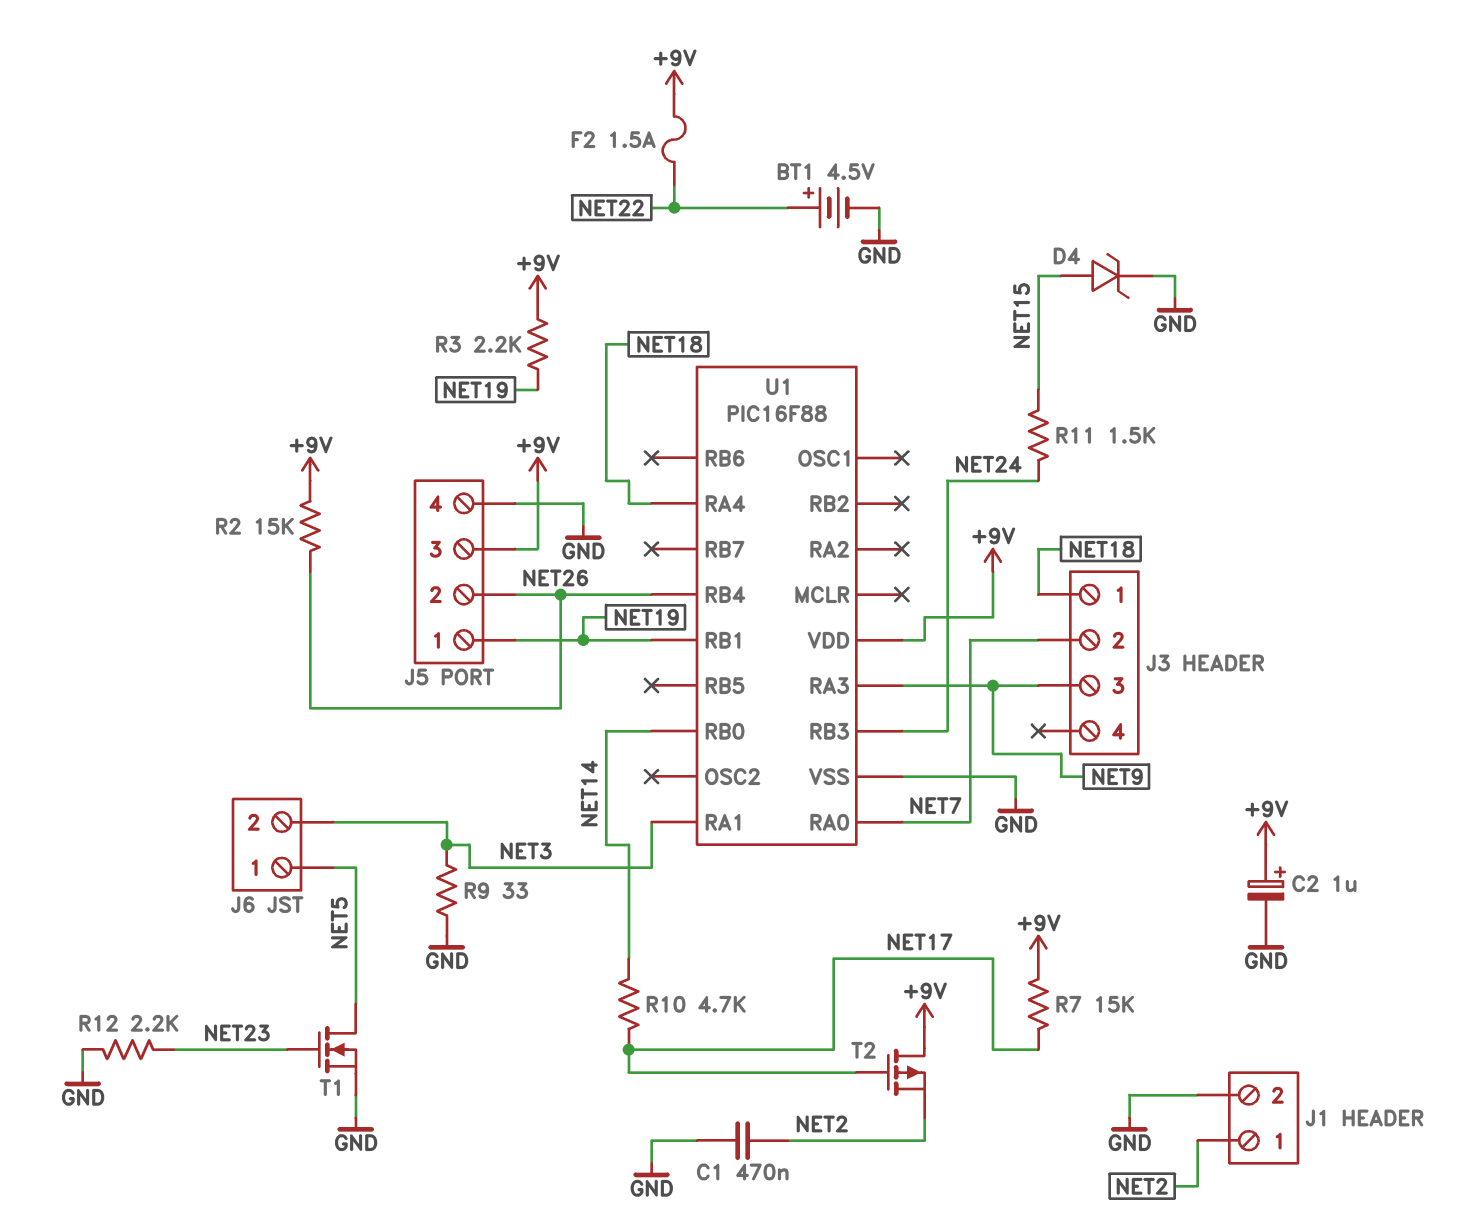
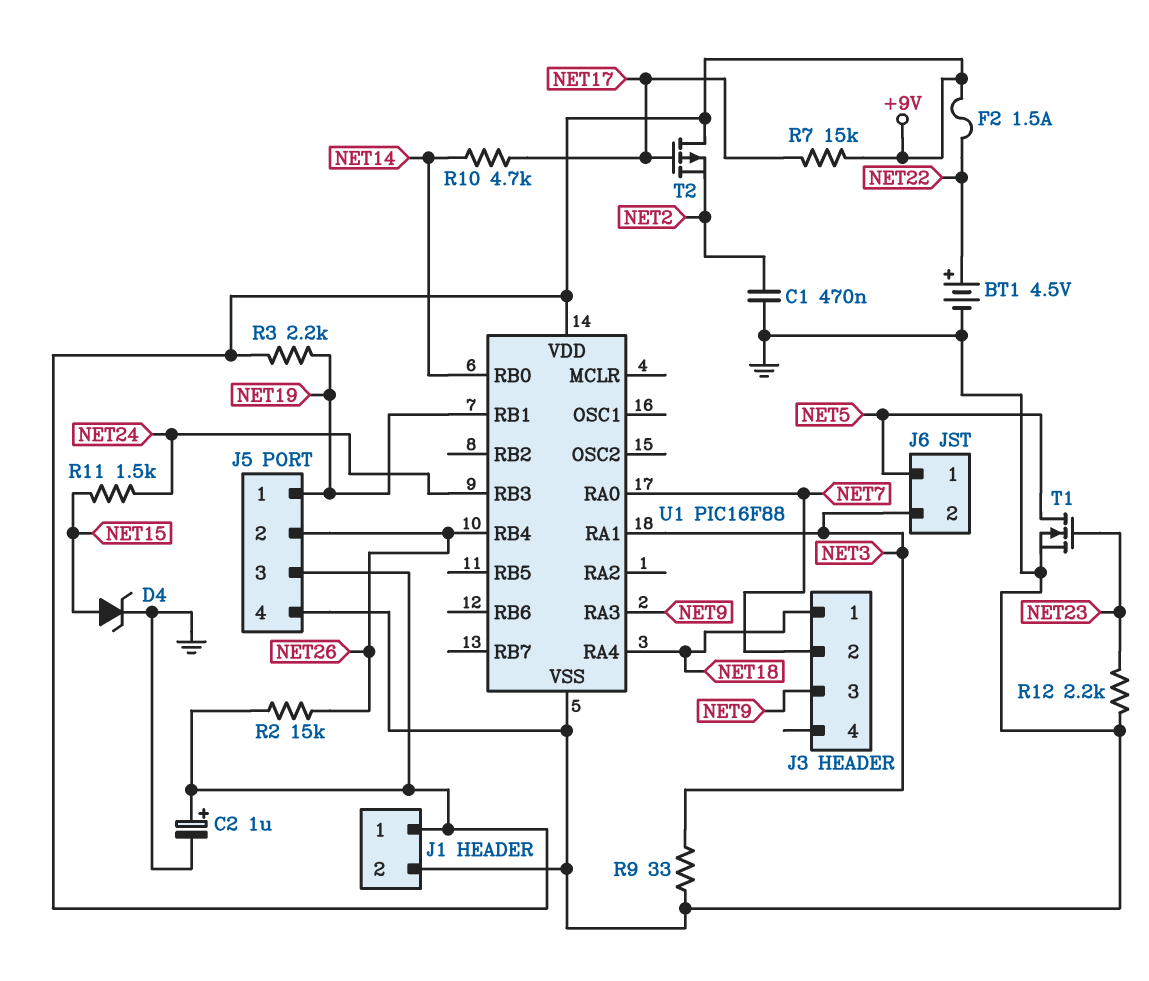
J1 pin 1: NET2 -> +9V

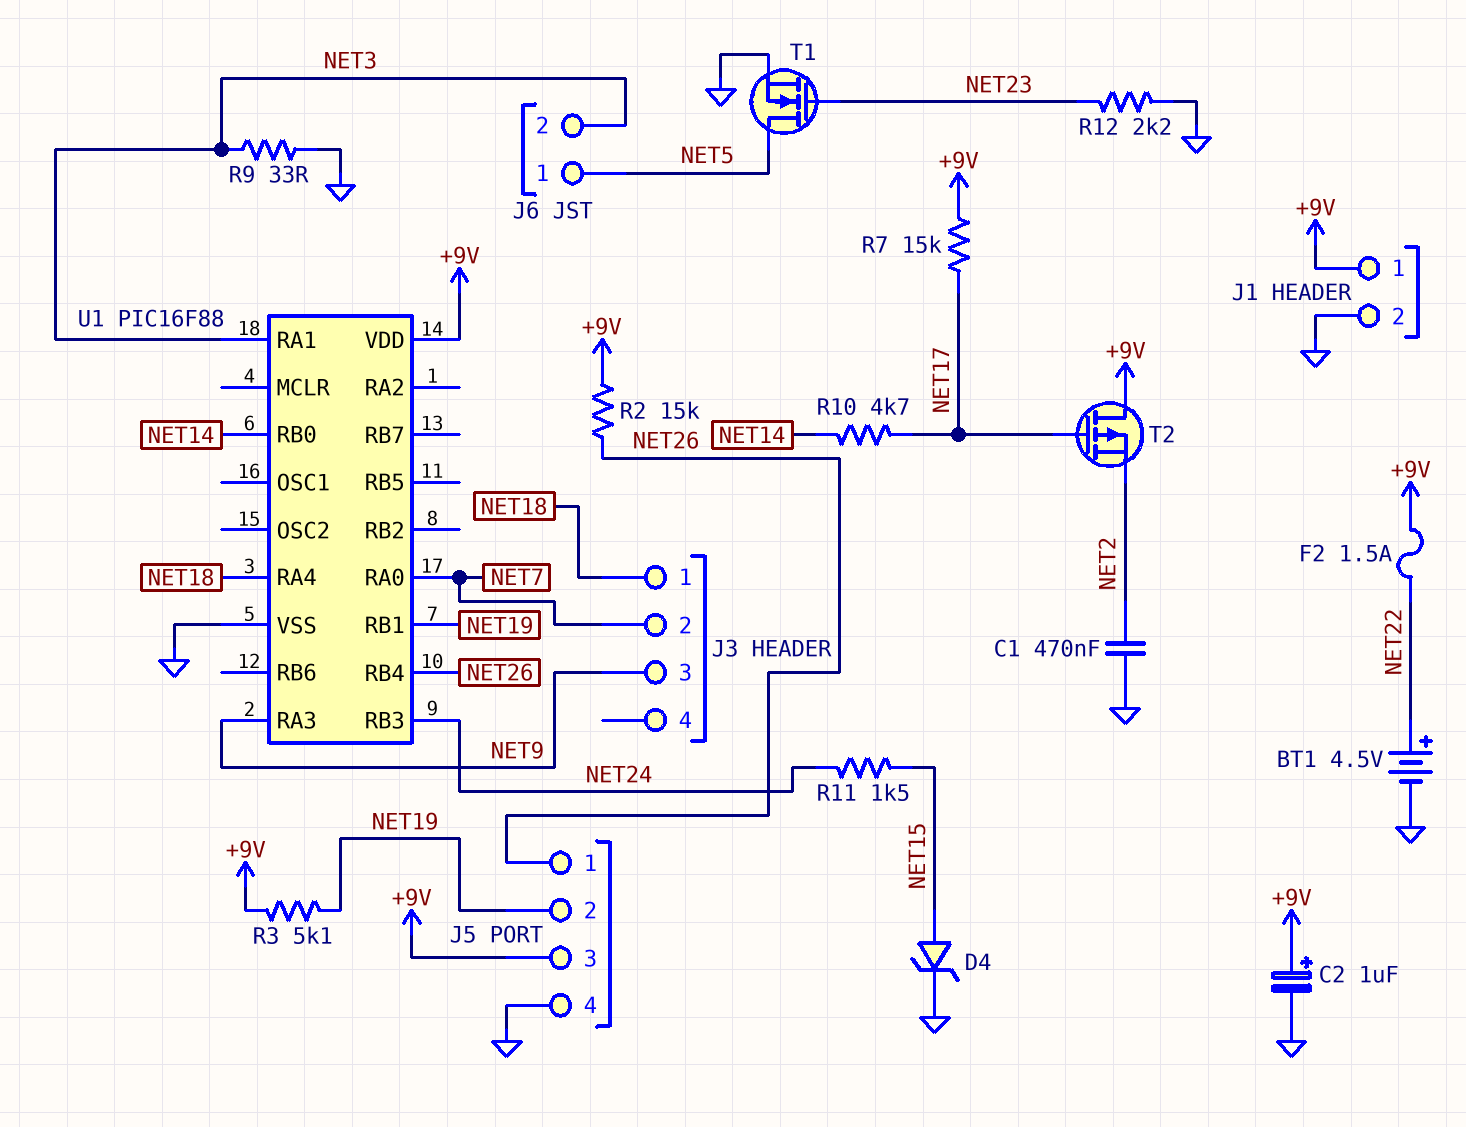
J5 pin 1: NET19 -> NET26
J5 pin 2: NET26 -> NET19
R3: 2.2k (+9V, NET19) -> 5.1k (+9V, NET19)

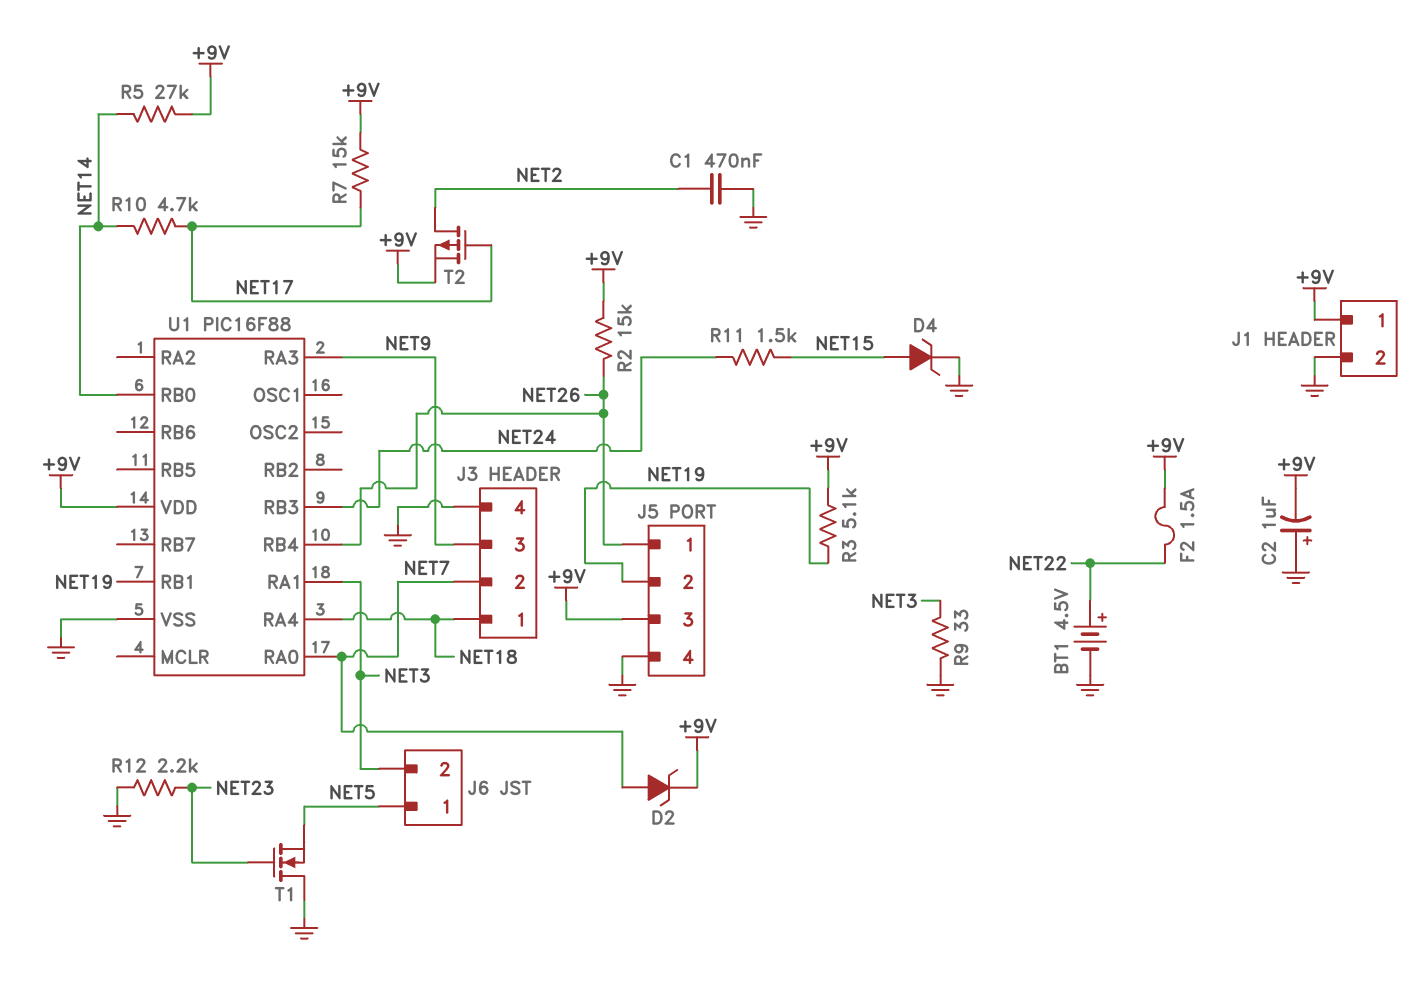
C2: 1uF (plus +9V, minus GND) -> 1uF (plus GND, minus +9V)
D2: none -> zener (A NET7, K +9V)
J3 pin 4: none -> GND
R5: none -> 27k (+9V, NET14)
T1: NMOS (G NET23, D NET5, S GND) -> NMOS (G NET23, D GND, S NET5)
T2: PMOS (G NET17, D +9V, S NET2) -> PMOS (G NET17, D NET2, S +9V)

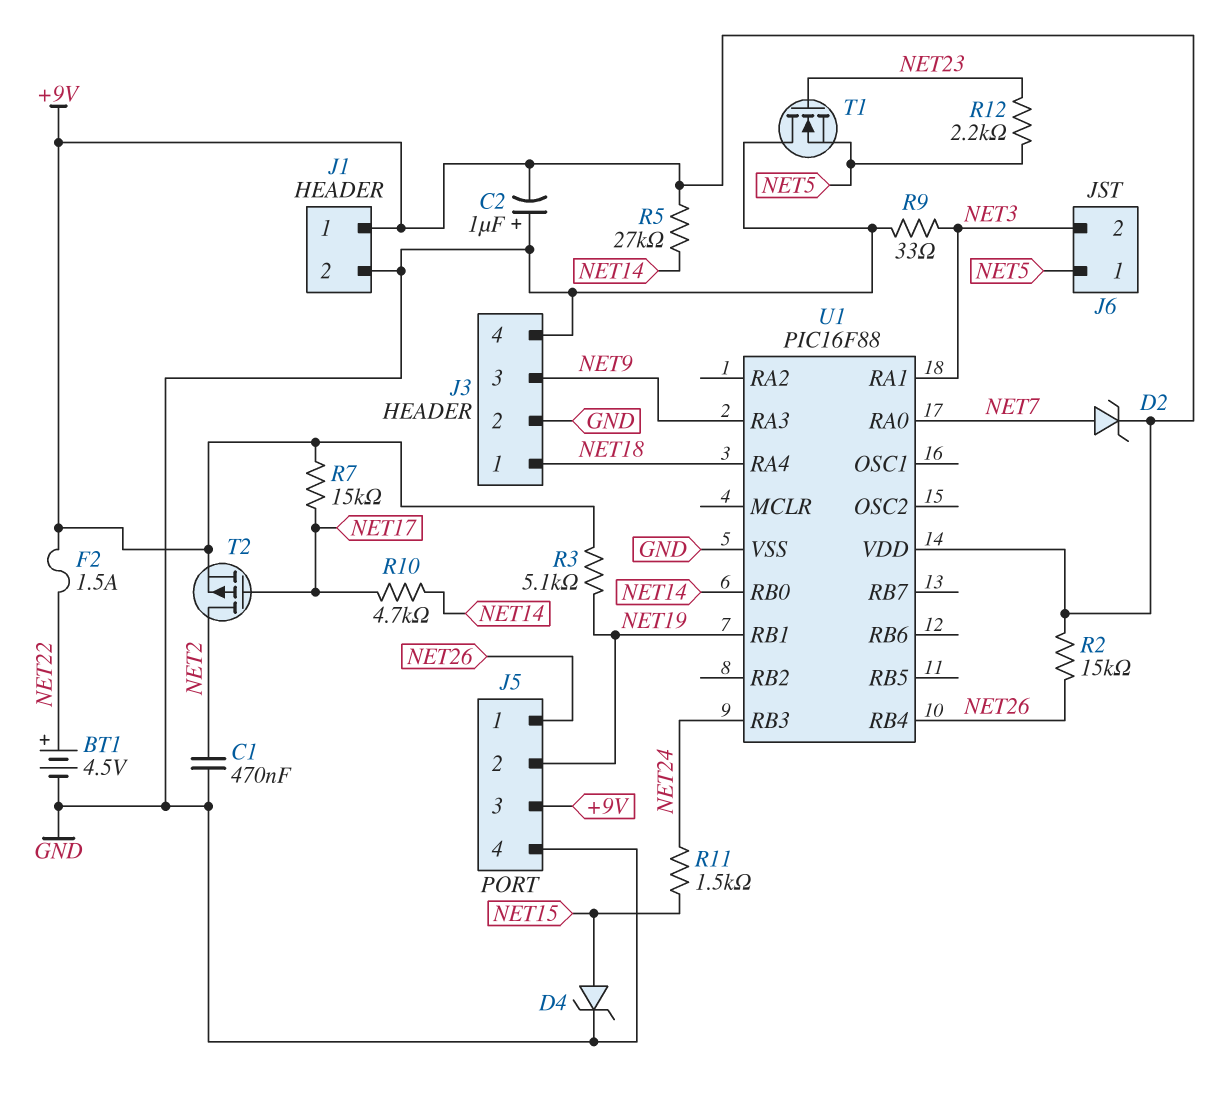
J3 pin 2: NET7 -> GND
R12: 2.2k (GND, NET23) -> 2.2k (NET5, NET23)

